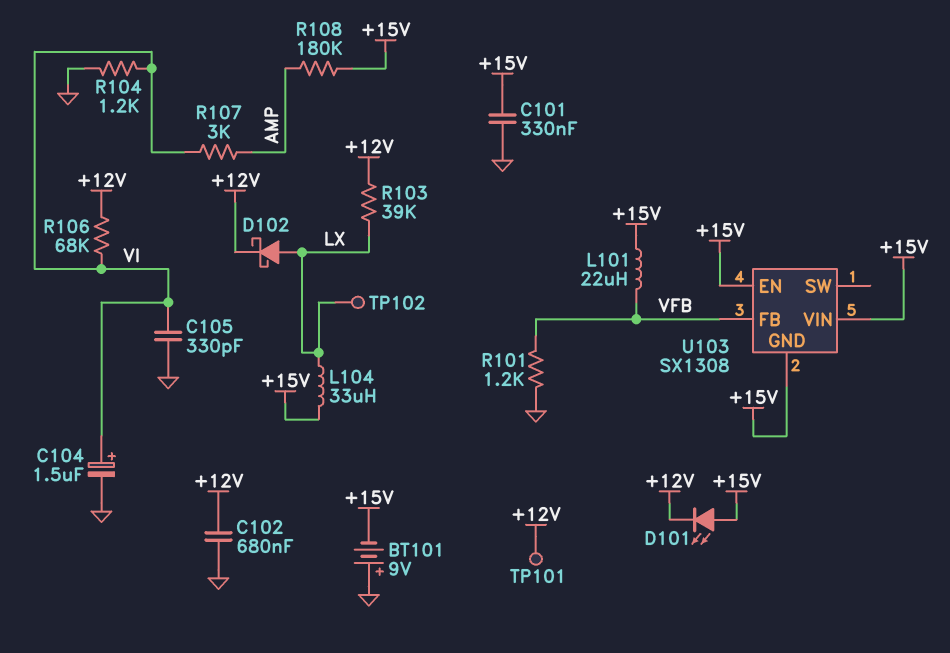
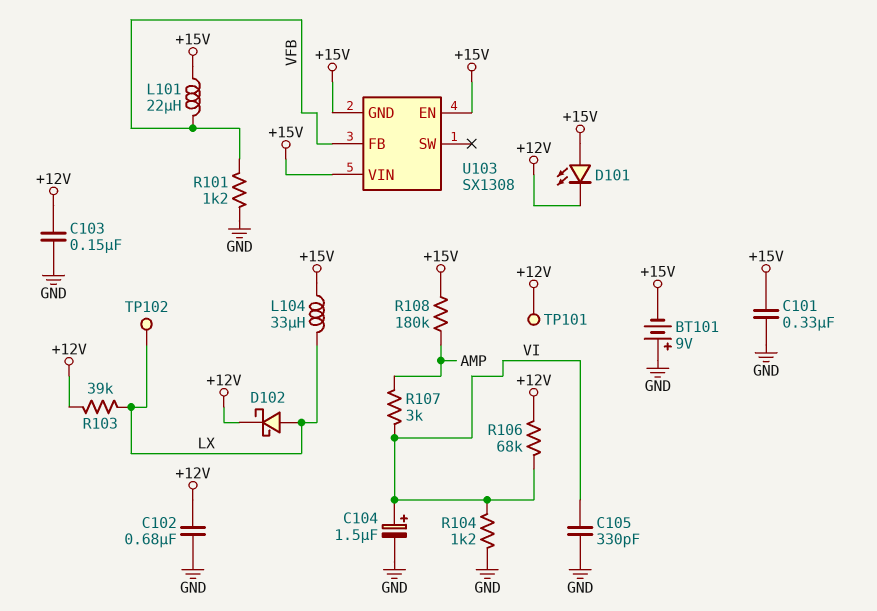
C103: none -> 150nF (+12V, GND)

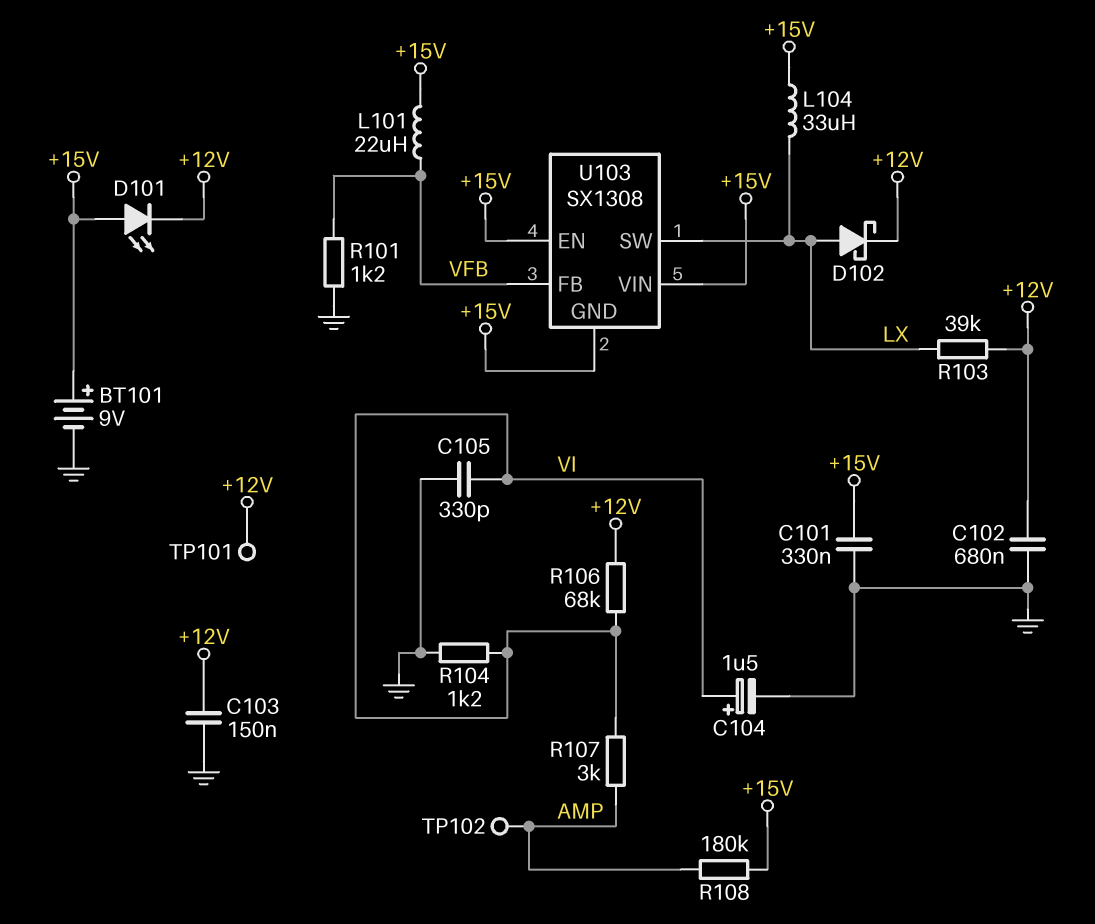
BT101: 9V (plus GND, minus +15V) -> 9V (plus +15V, minus GND)
TP102: test point (LX) -> test point (AMP)
U103 pin SW: none -> LX

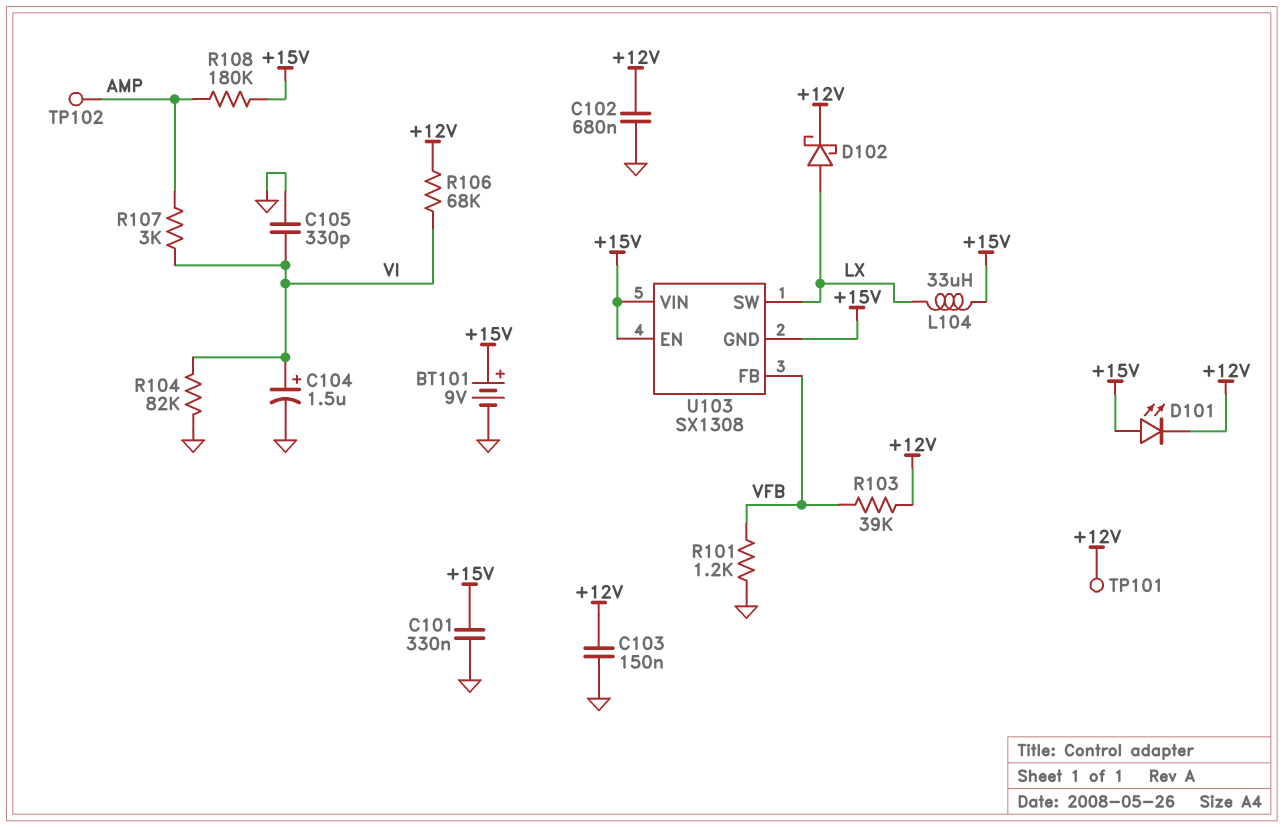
L101: 22uH (+15V, VFB) -> none
R103: 39k (+12V, LX) -> 39k (+12V, VFB)
R104: 1.2k (GND, VI) -> 82k (GND, VI)

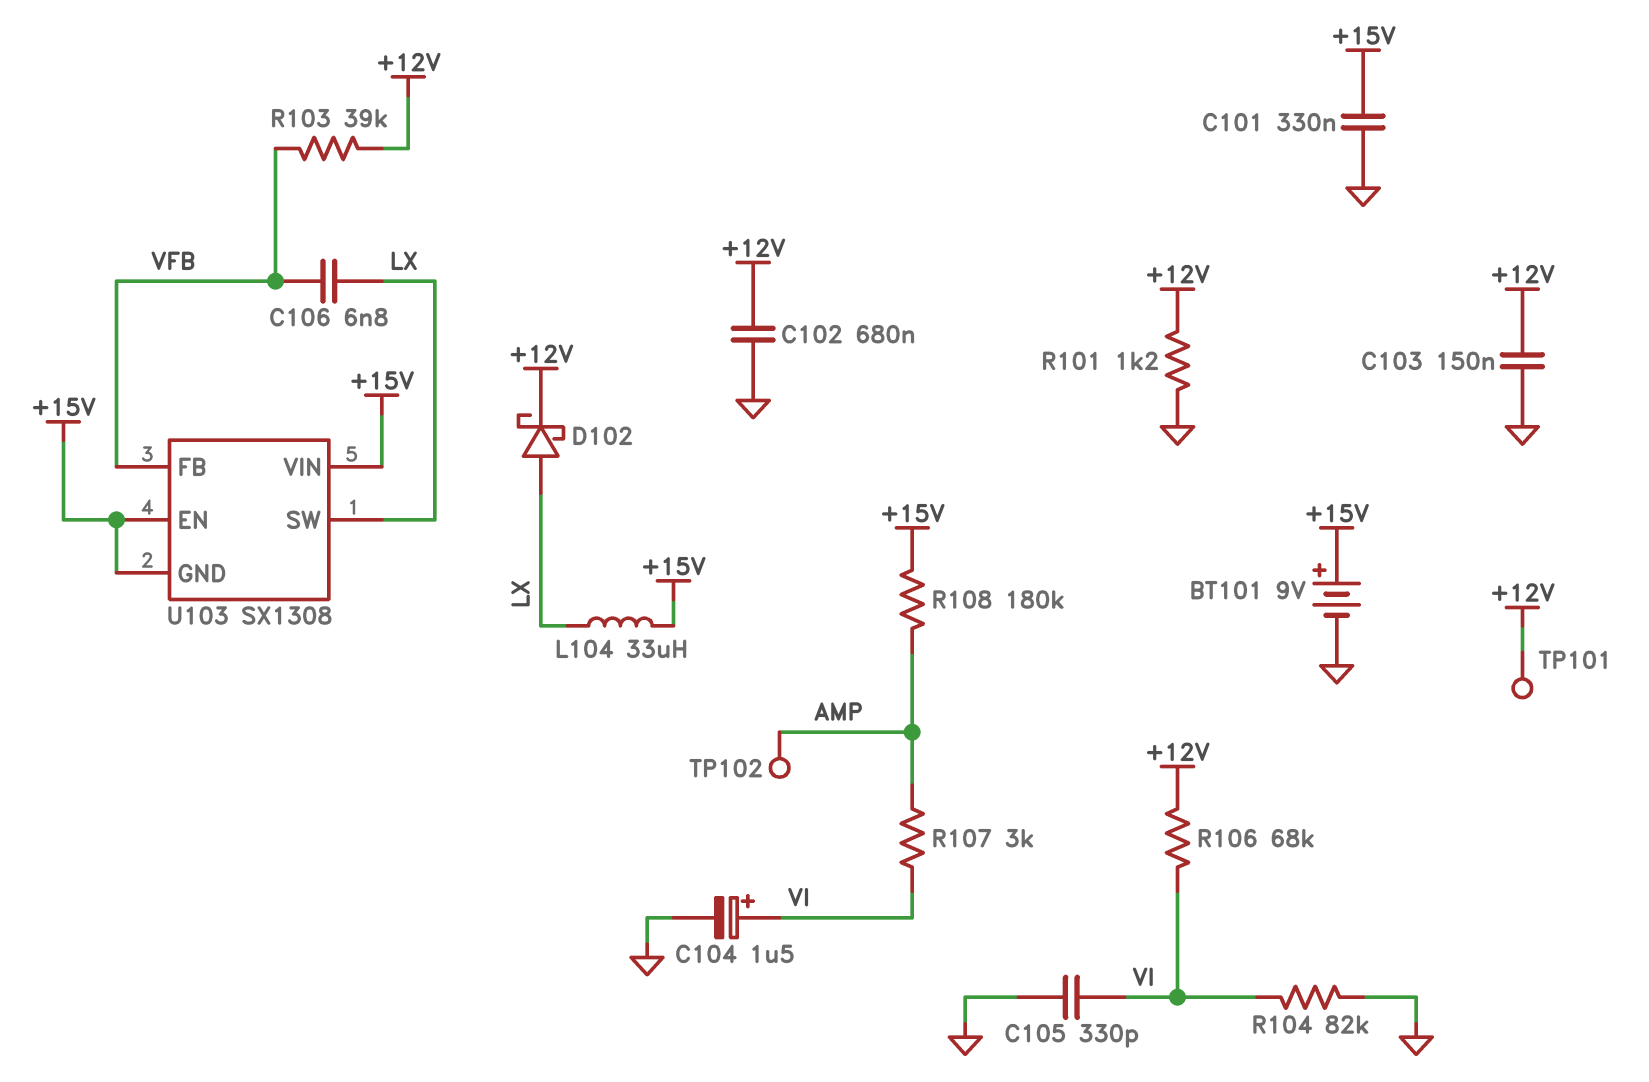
C106: none -> 6.8nF (LX, VFB)
D101: LED (A +15V, K +12V) -> none
R101: 1.2k (GND, VFB) -> 1.2k (+12V, GND)

